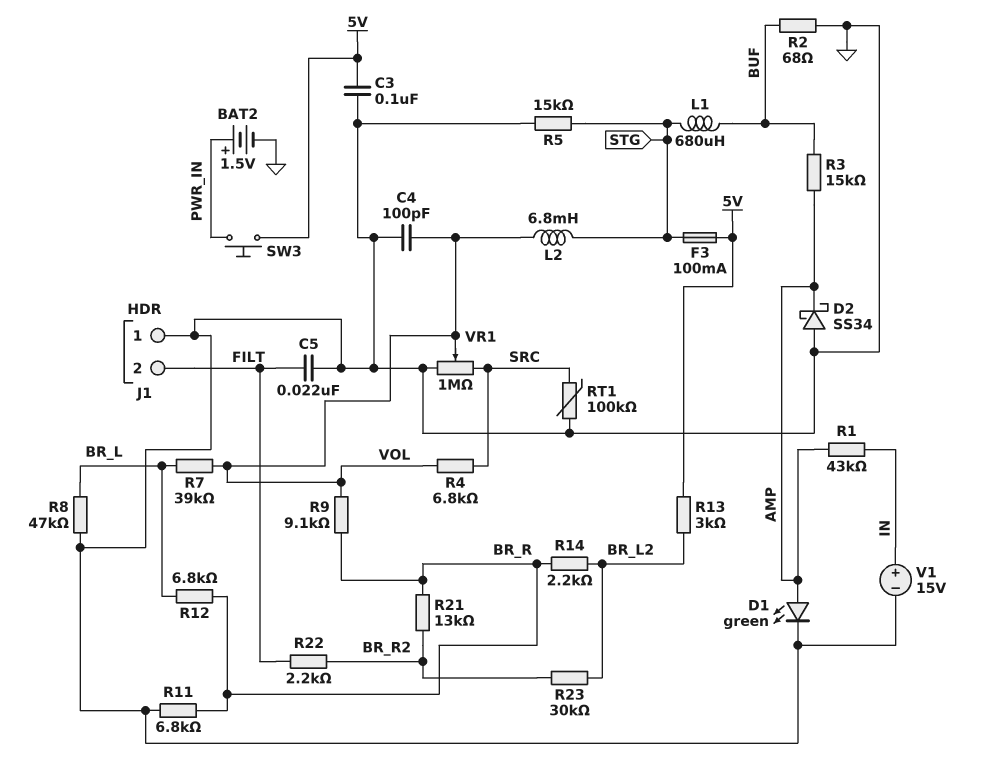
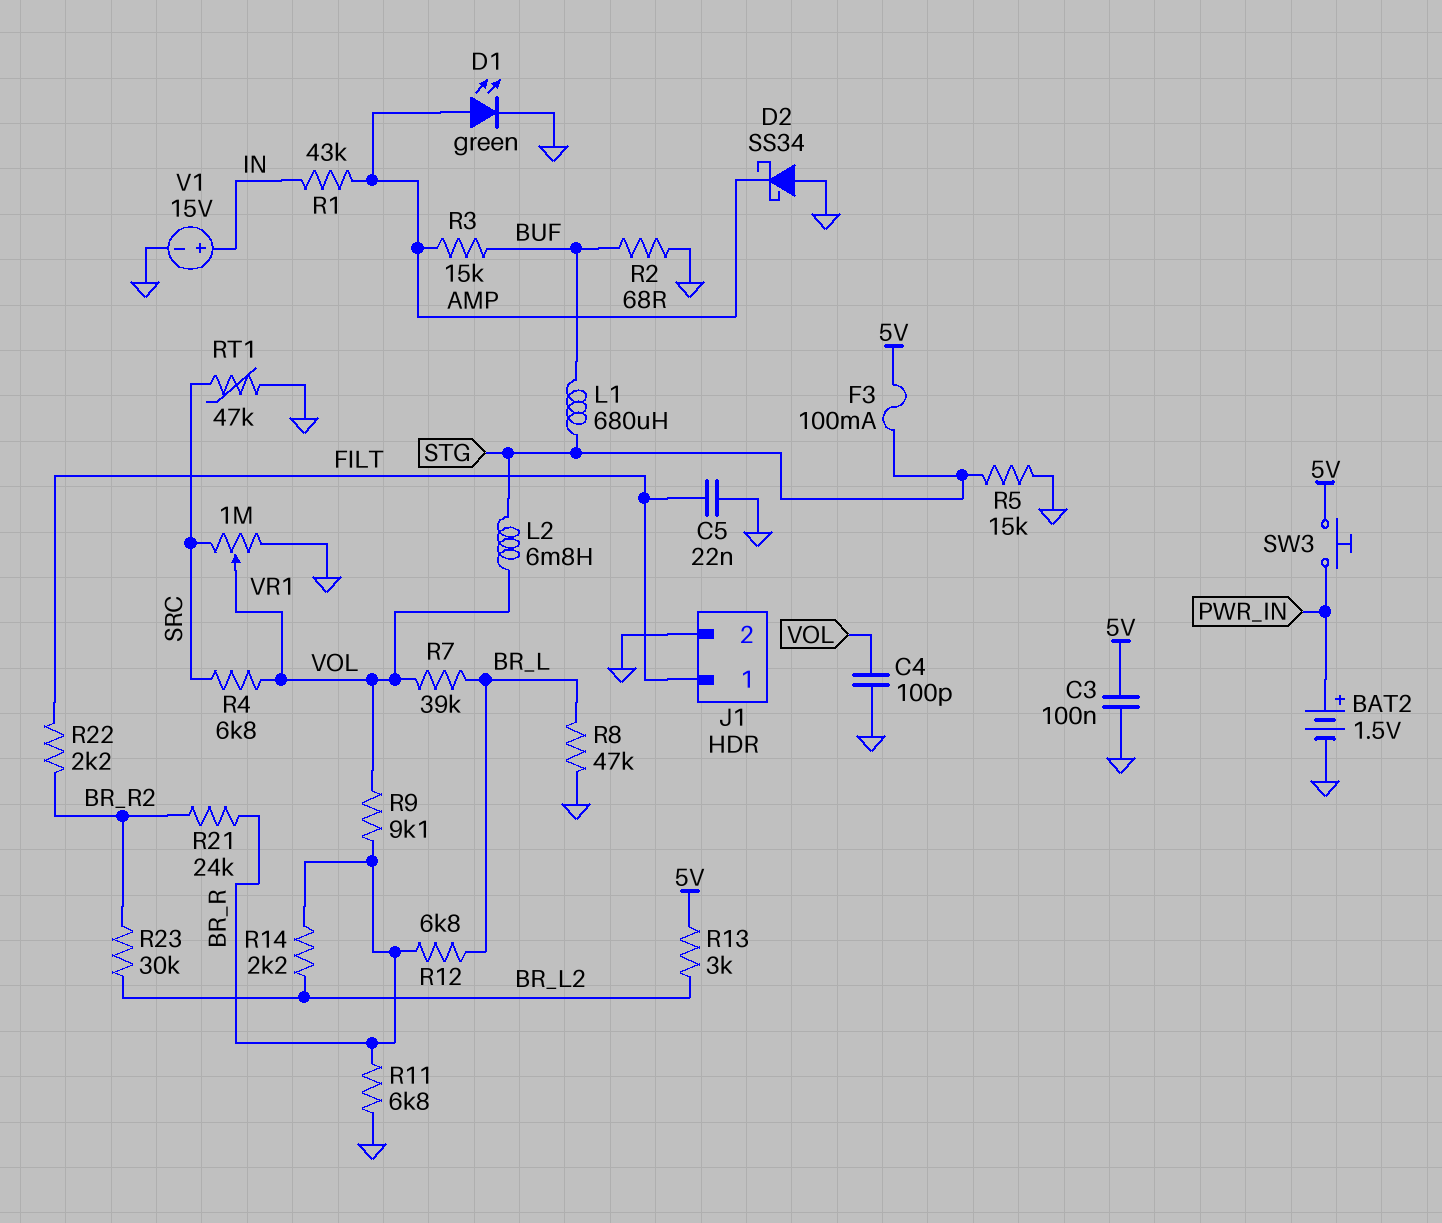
J1 pin 1: GND -> FILT
J1 pin 2: FILT -> GND
R21: 13k (BR_R, BR_R2) -> 24k (BR_R, BR_R2)
RT1: 100k (GND, SRC) -> 47k (GND, SRC)

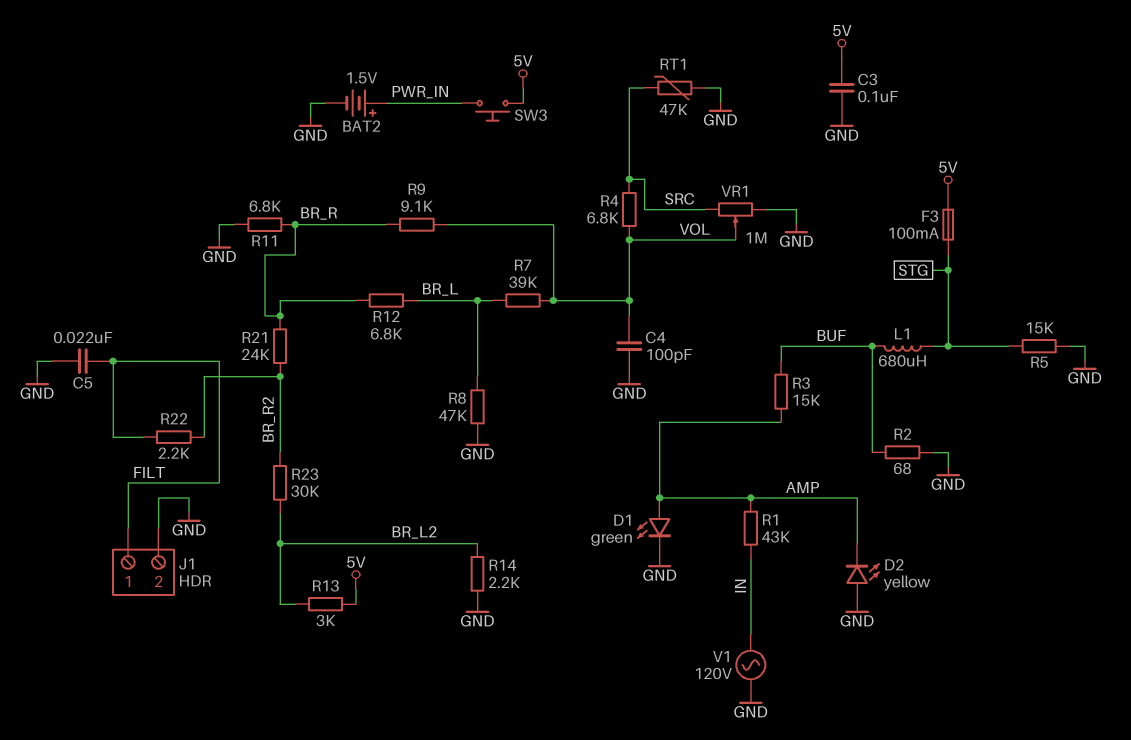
D2: schottky SS34 (A GND, K AMP) -> LED yellow (A GND, K AMP)
L2: 6.8mH (STG, VOL) -> none
R14: 2.2k (BR_L2, BR_R) -> 2.2k (BR_L2, GND)
V1: 15V (plus IN, minus GND) -> AC 120V (GND, IN)

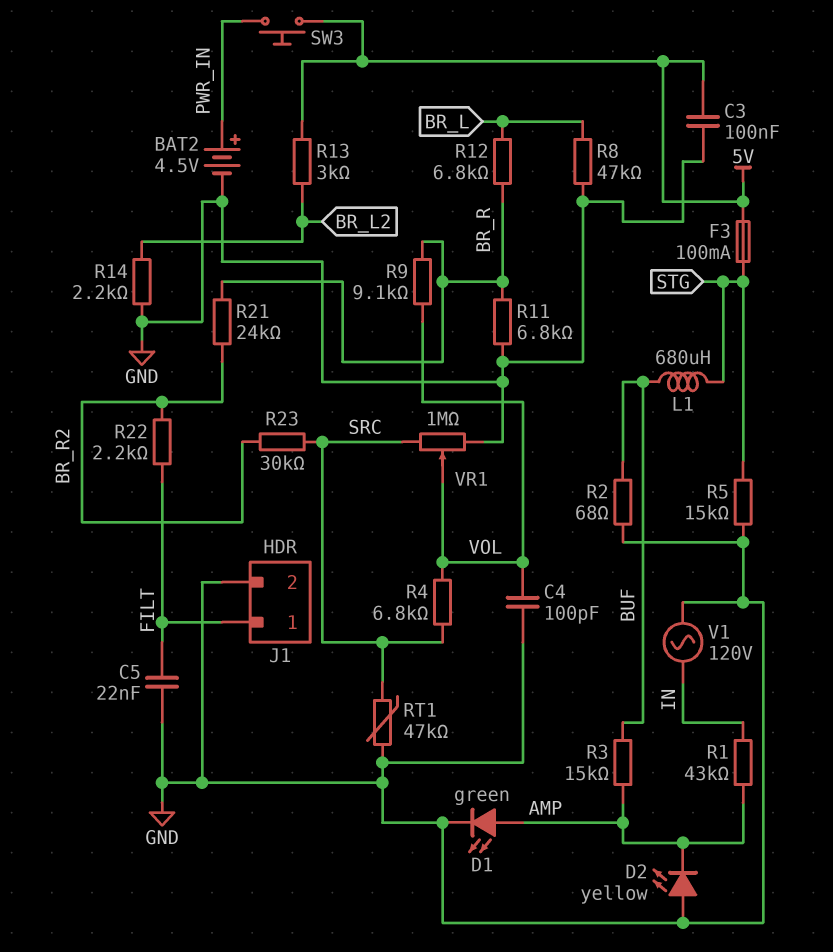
BAT2: 1.5V (plus PWR_IN, minus GND) -> 4.5V (plus PWR_IN, minus GND)
R7: 39k (BR_L, VOL) -> none
R23: 30k (BR_L2, BR_R2) -> 30k (BR_R2, SRC)

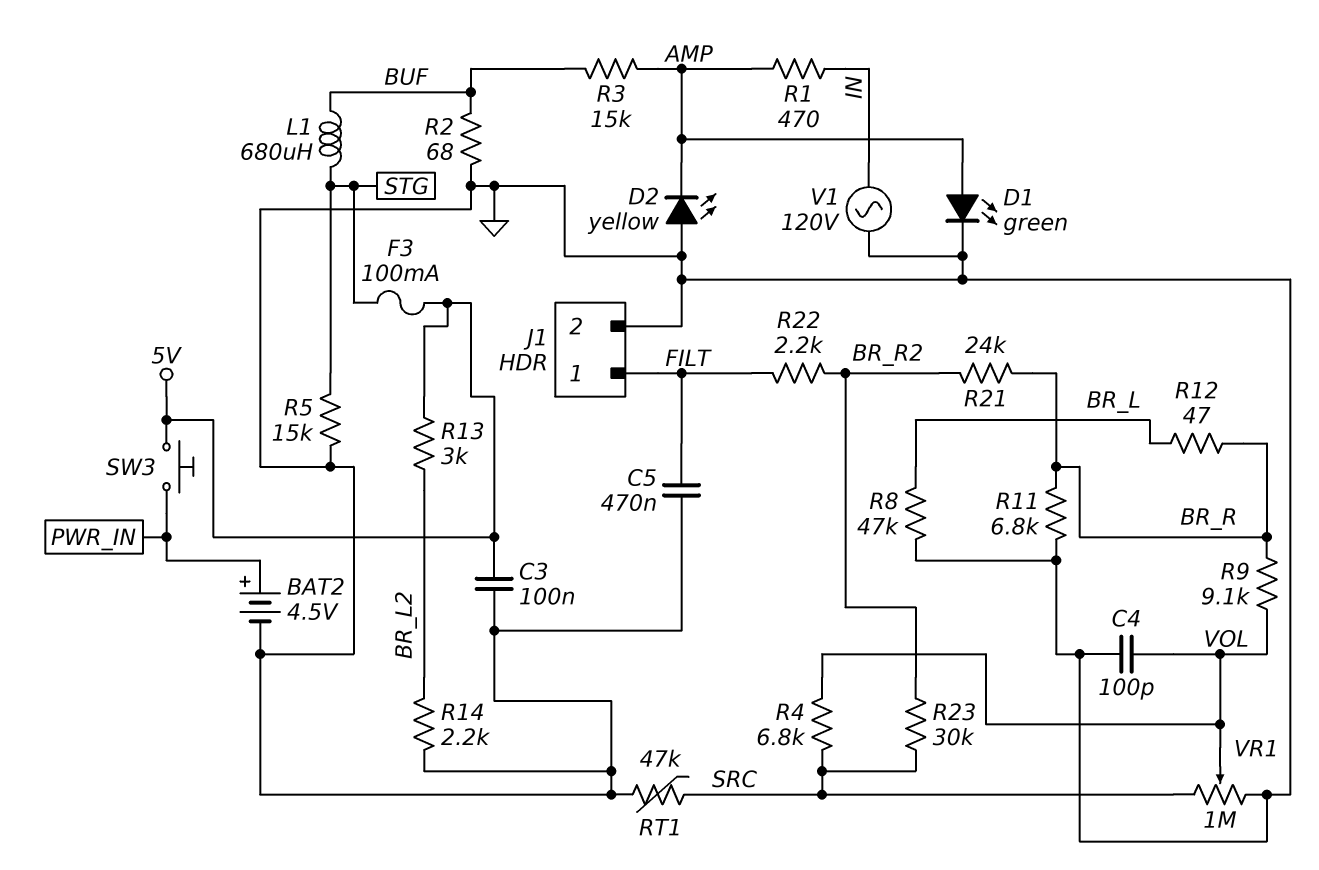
C5: 22nF (FILT, GND) -> 470nF (FILT, GND)
R1: 43k (AMP, IN) -> 470 (AMP, IN)
R12: 6.8k (BR_L, BR_R) -> 47 (BR_L, BR_R)

